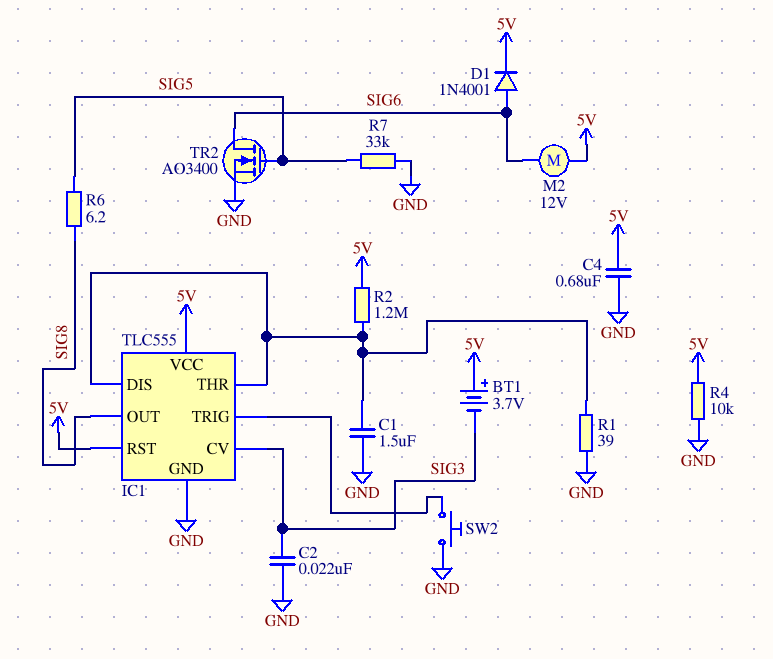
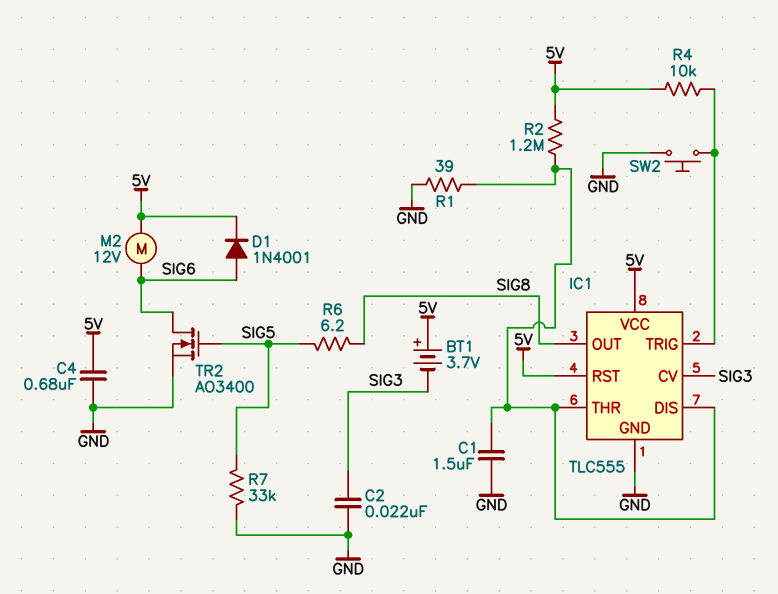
R4: 10k (5V, GND) -> 10k (5V, IC1/TRIG)

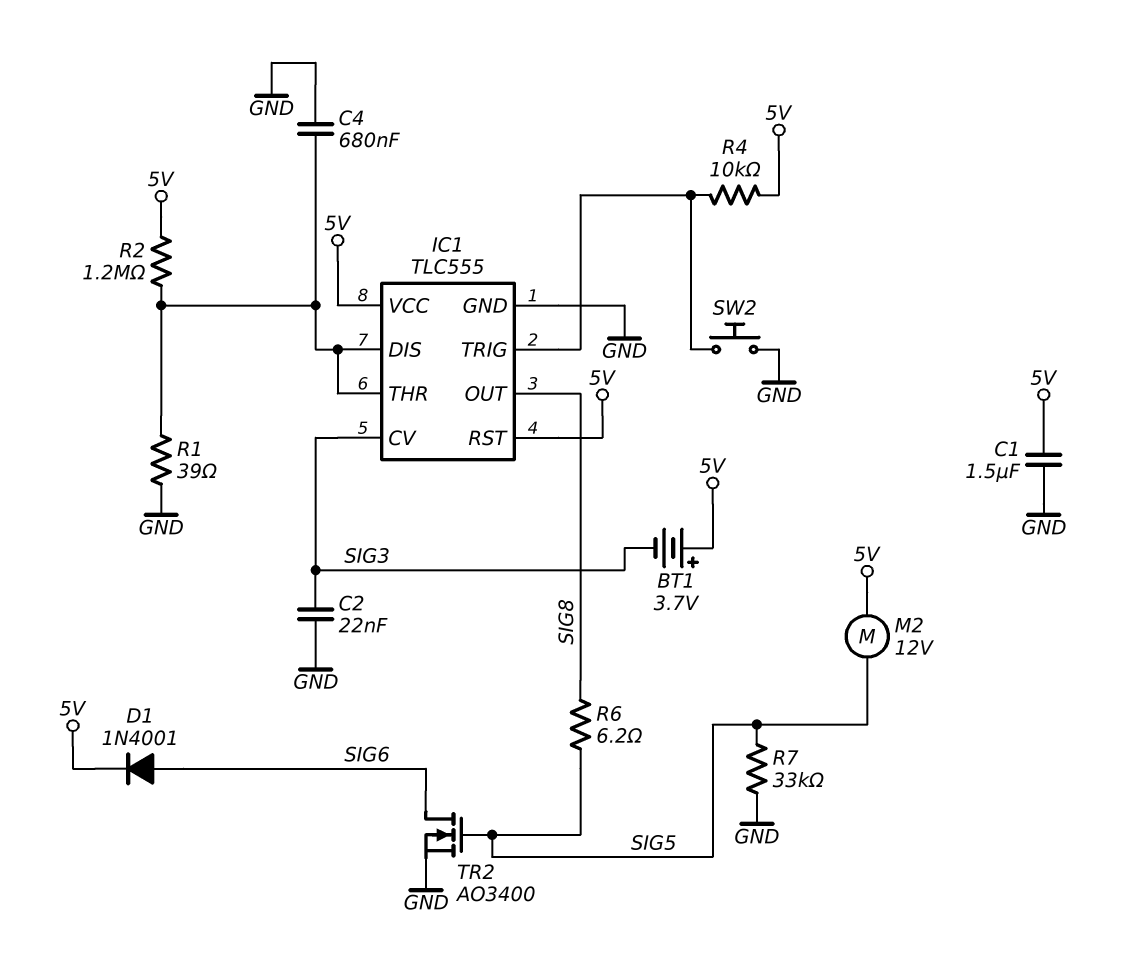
C1: 1.5uF (GND, IC1/DIS) -> 1.5uF (5V, GND)
C4: 680nF (5V, GND) -> 680nF (GND, IC1/DIS)
M2: motor 12V (5V, SIG6) -> motor 12V (5V, SIG5)

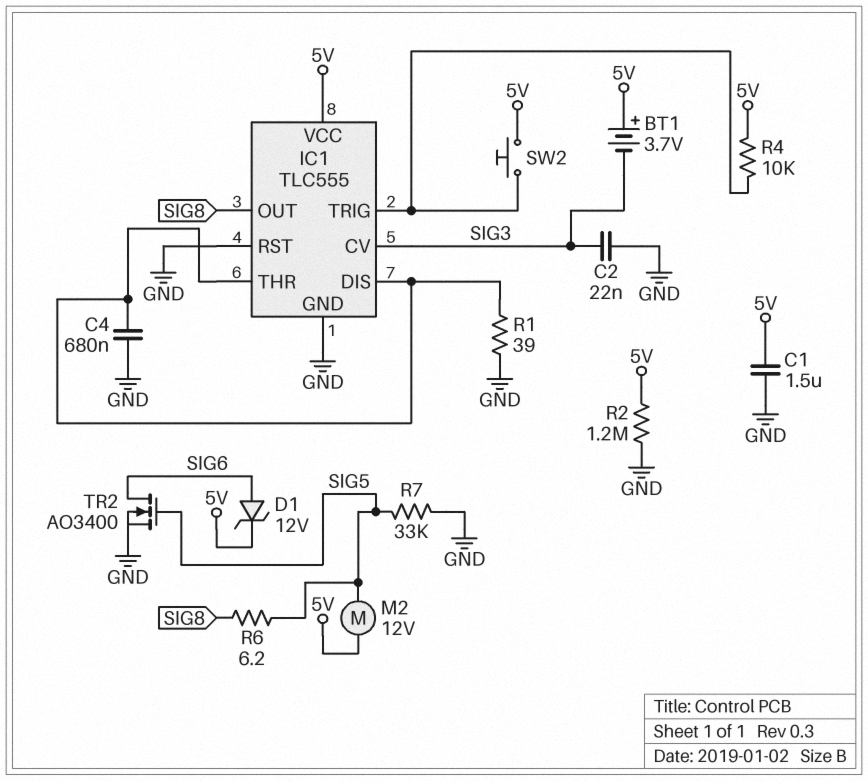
D1: diode 1N4001 (A SIG6, K 5V) -> zener 12V (A SIG6, K 5V)
IC1 pin RST: 5V -> GND
R2: 1.2M (5V, IC1/DIS) -> 1.2M (5V, GND)
SW2: button (GND, IC1/TRIG) -> button (5V, IC1/TRIG)

